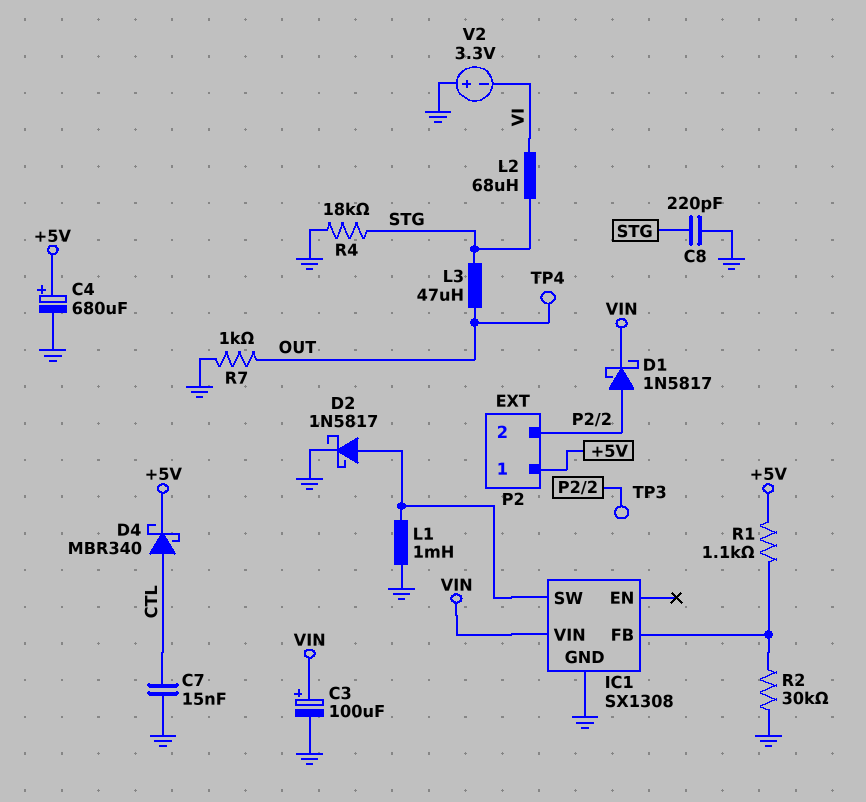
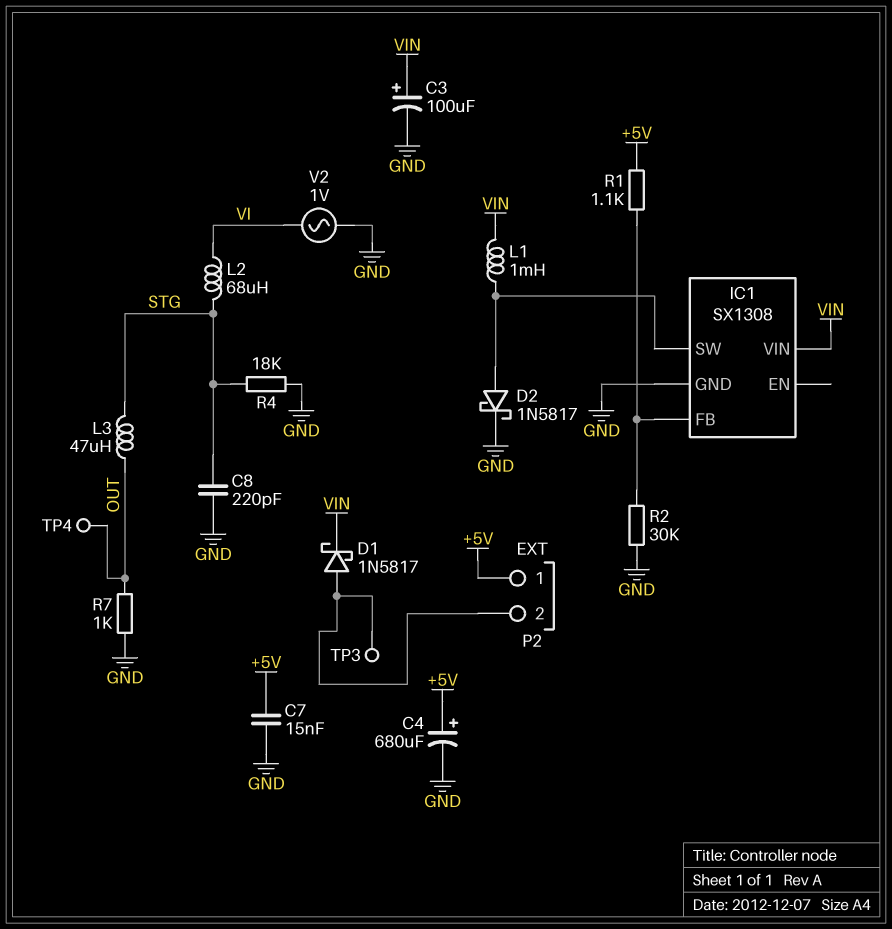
C7: 15nF (CTL, GND) -> 15nF (+5V, GND)
D4: schottky MBR340 (A CTL, K +5V) -> none
L1: 1mH (GND, IC1/SW) -> 1mH (IC1/SW, VIN)
V2: 3.3V (plus GND, minus VI) -> AC 1V (GND, VI)

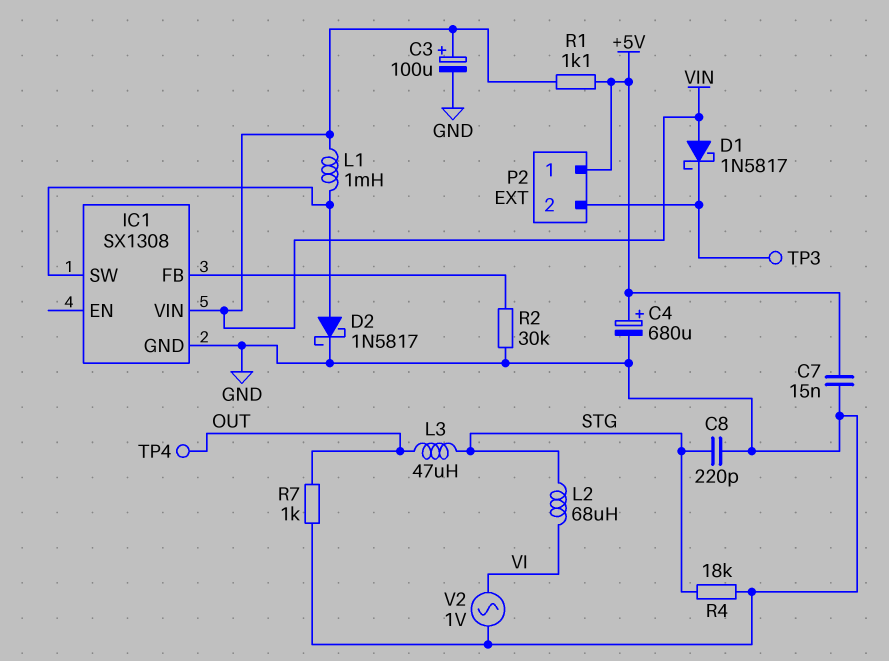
D1: schottky 1N5817 (A P2/2, K VIN) -> schottky 1N5817 (A VIN, K P2/2)
R1: 1.1k (+5V, IC1/FB) -> 1.1k (+5V, VIN)

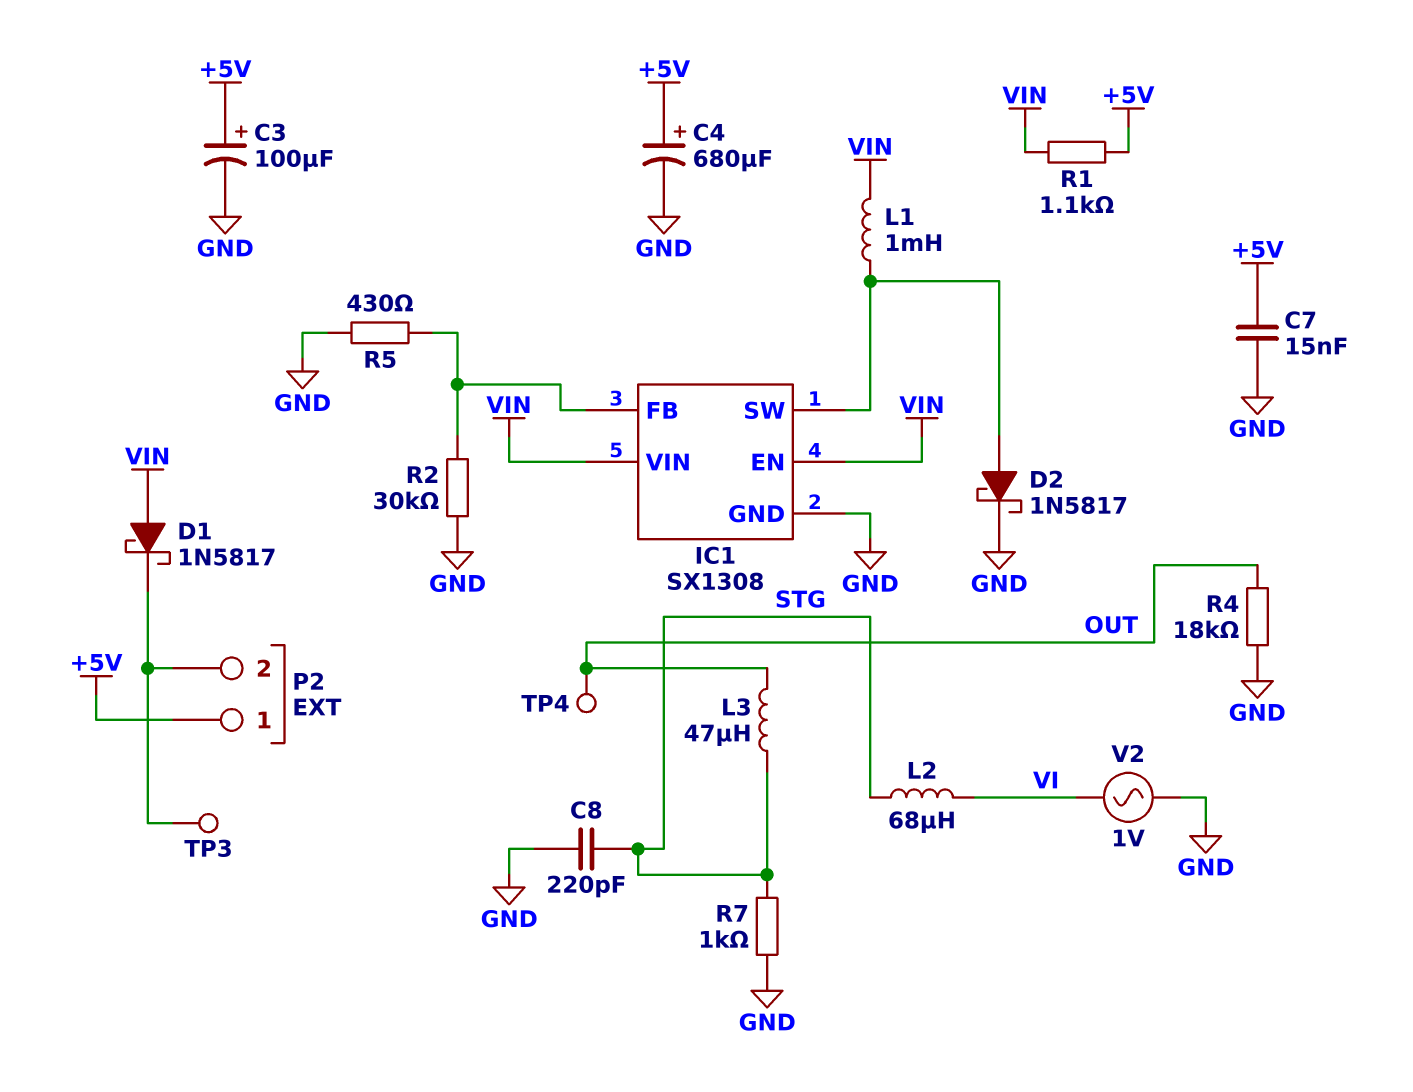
C3: 100uF (plus VIN, minus GND) -> 100uF (plus +5V, minus GND)
IC1 pin EN: none -> VIN
R4: 18k (GND, STG) -> 18k (GND, OUT)
R5: none -> 430 (GND, IC1/FB)
R7: 1k (GND, OUT) -> 1k (GND, STG)

